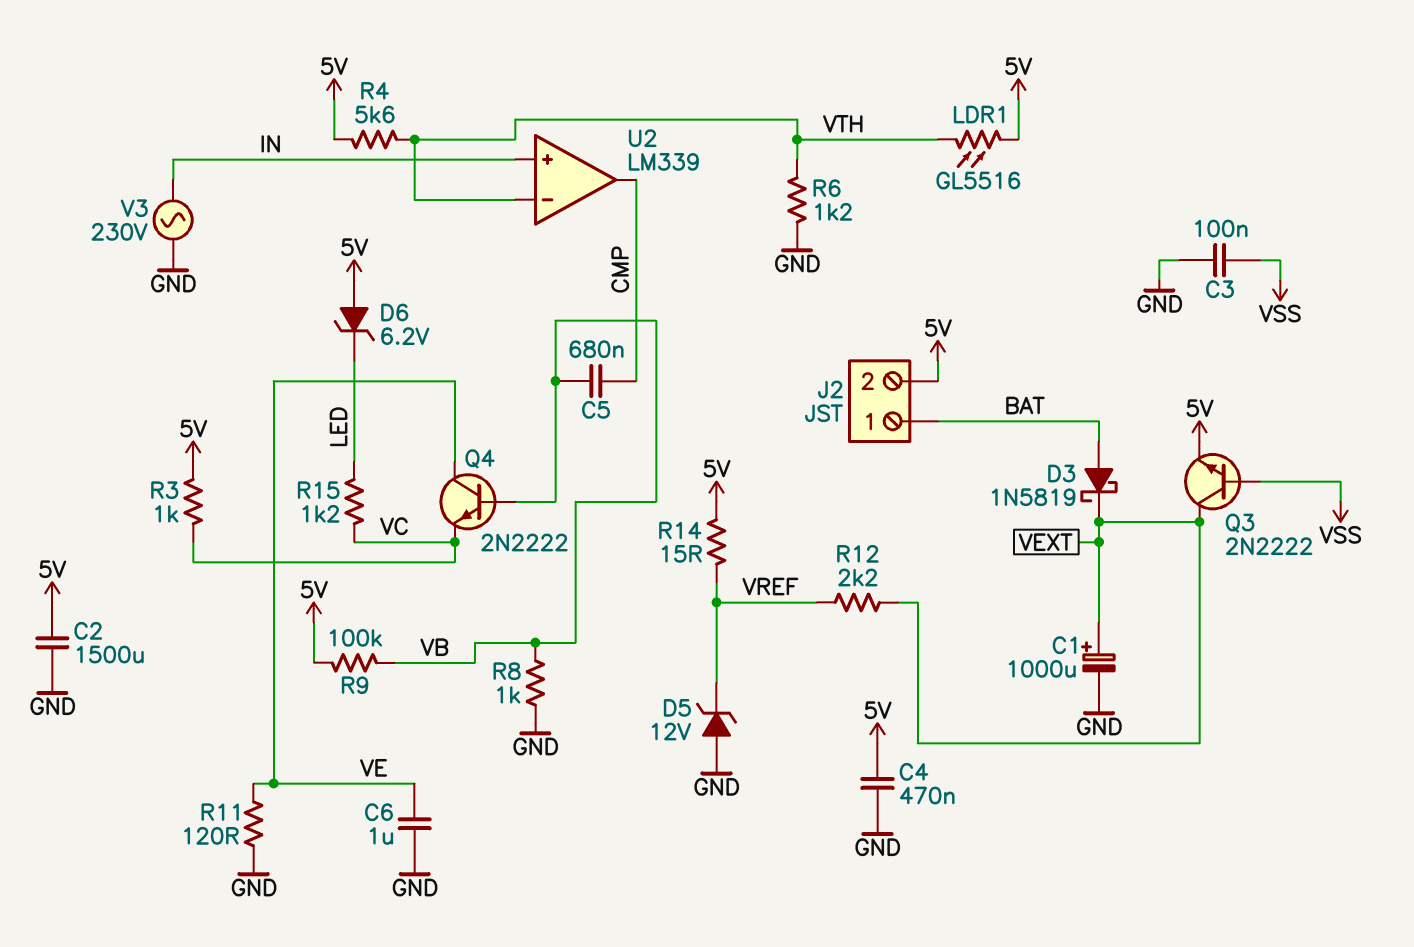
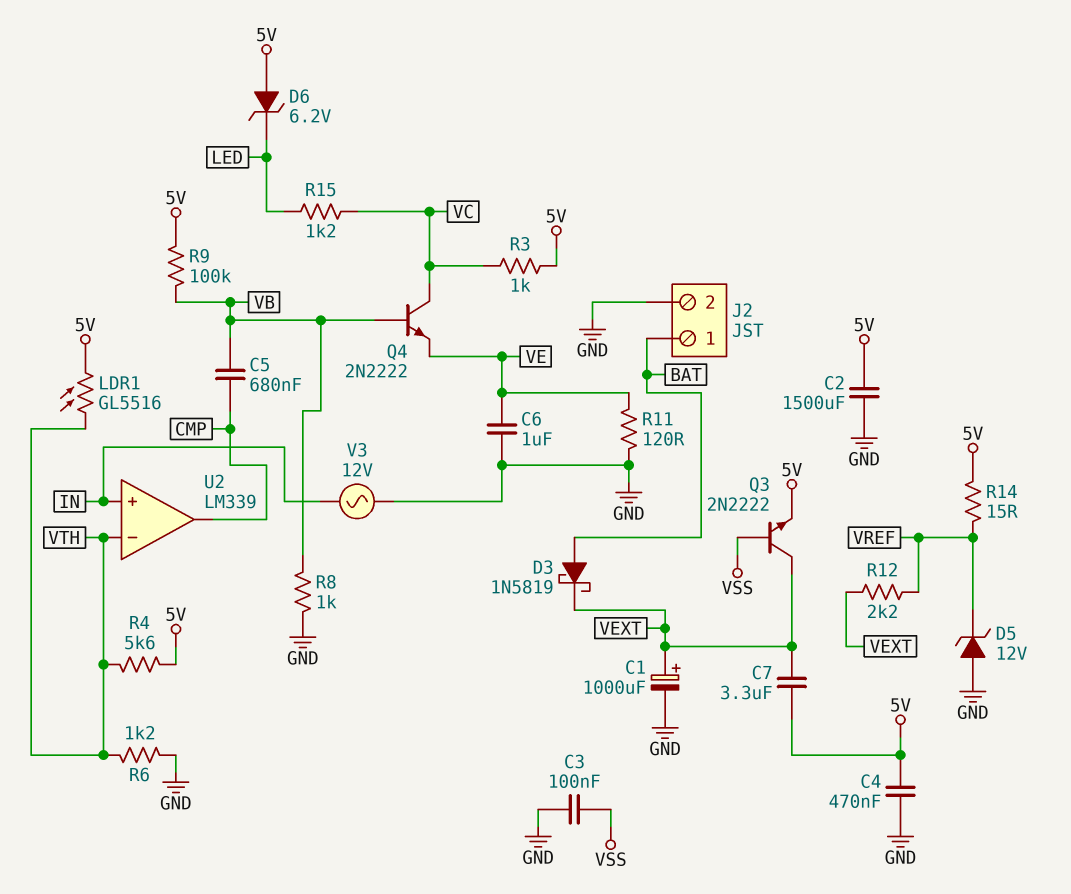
C7: none -> 3.3uF (5V, VEXT)
J2 pin 2: 5V -> GND
Q4: NPN 2N2222 (B VB, C VE, E VC) -> NPN 2N2222 (B VB, C VC, E VE)
V3: AC 230V (GND, IN) -> AC 12V (GND, IN)

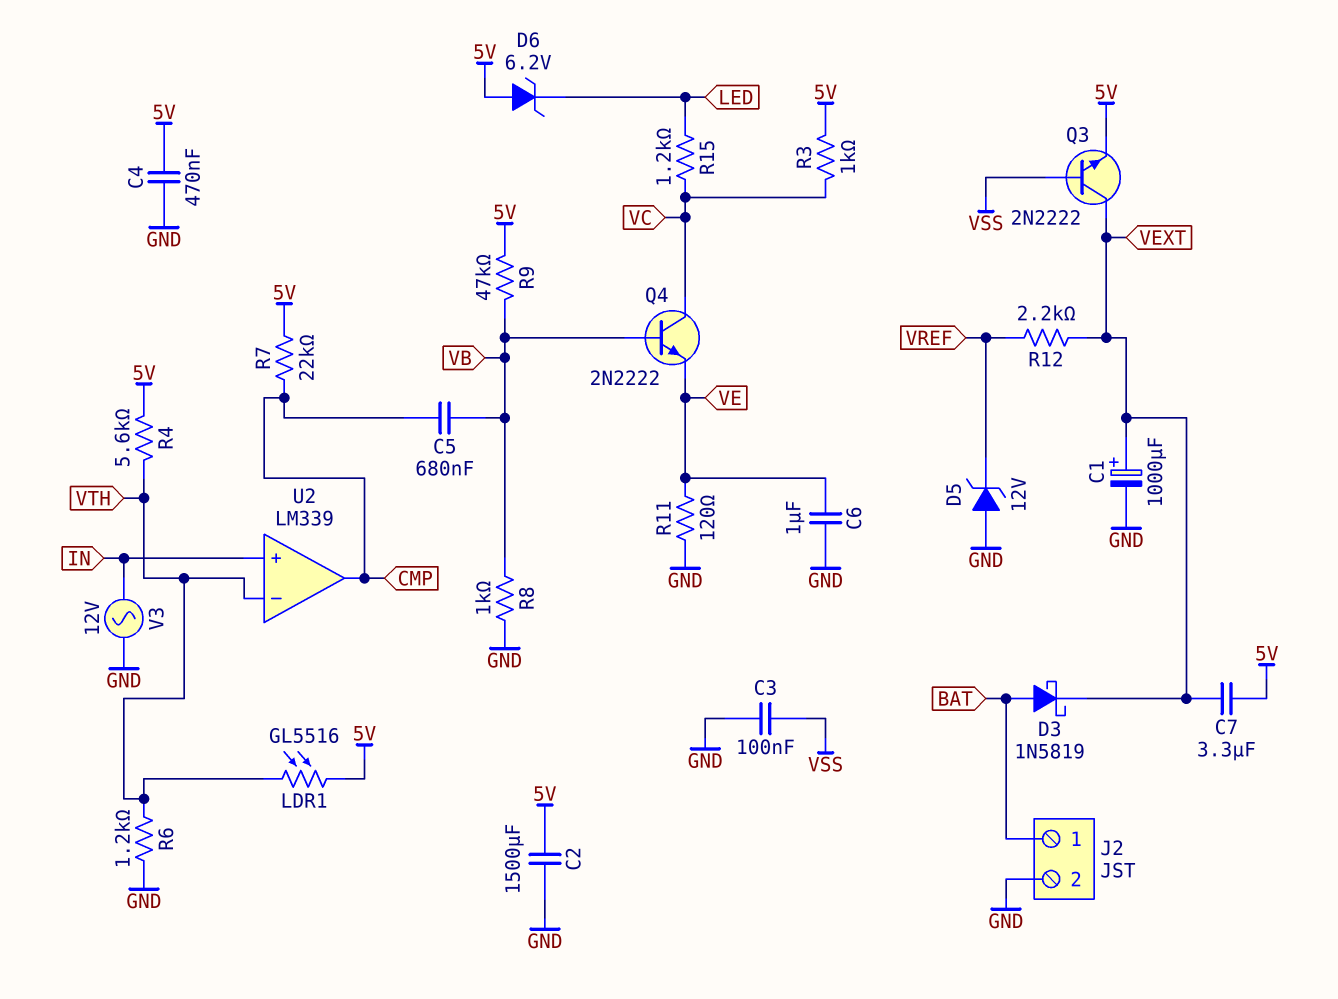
R7: none -> 22k (5V, CMP)
R9: 100k (5V, VB) -> 47k (5V, VB)
R14: 15 (5V, VREF) -> none

